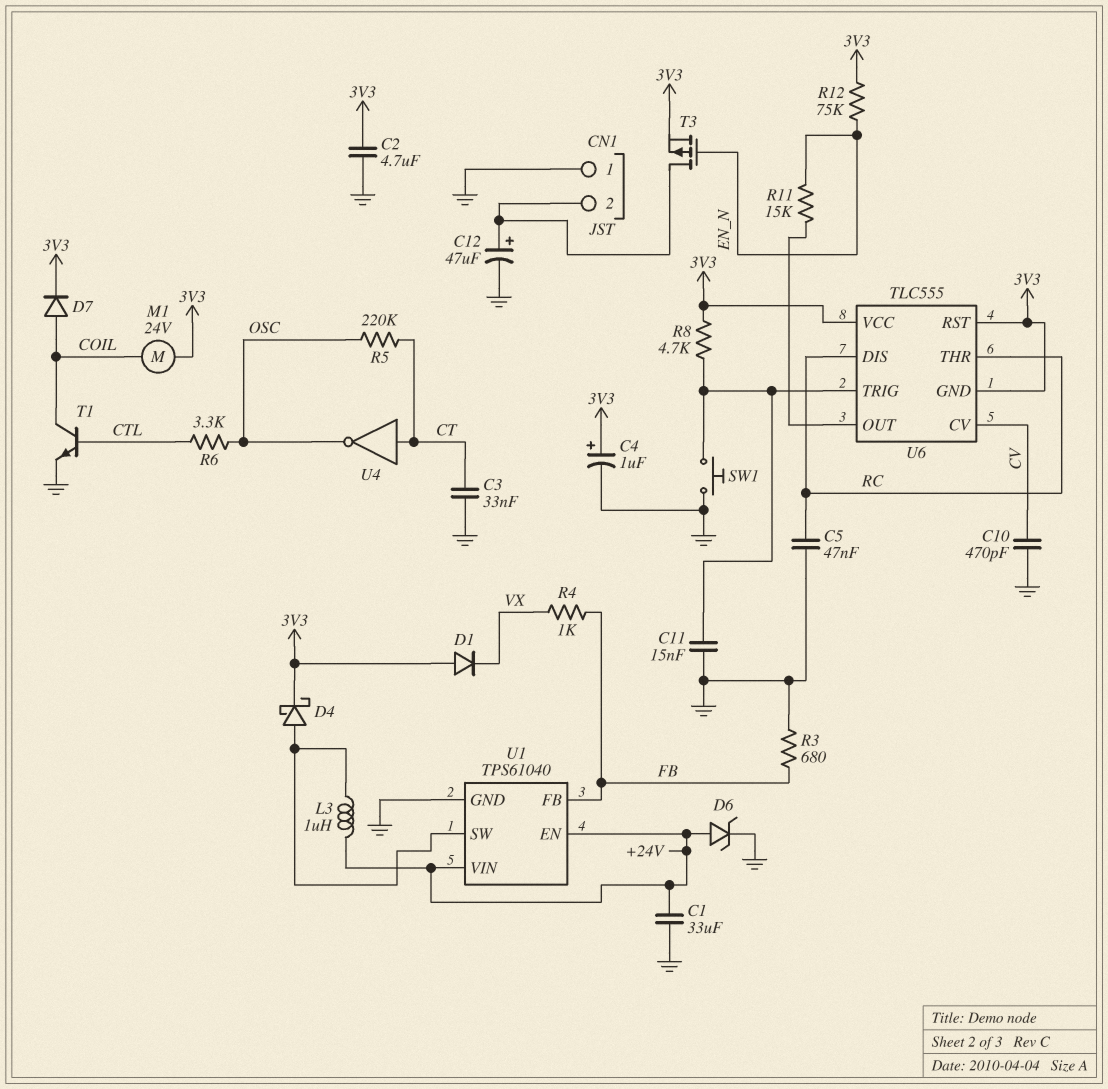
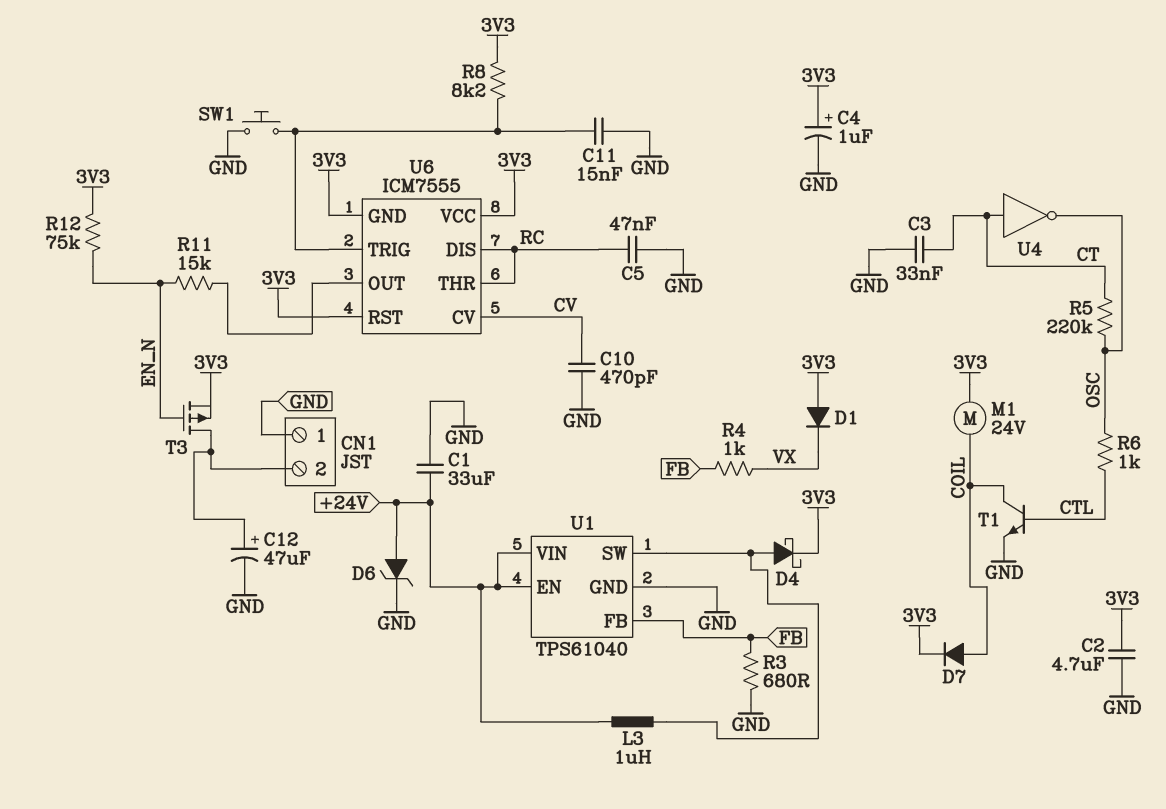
R6: 3.3k (CTL, OSC) -> 1k (CTL, OSC)
R8: 4.7k (3V3, U6/TRIG) -> 8.2k (3V3, U6/TRIG)
U6: TLC555 -> ICM7555

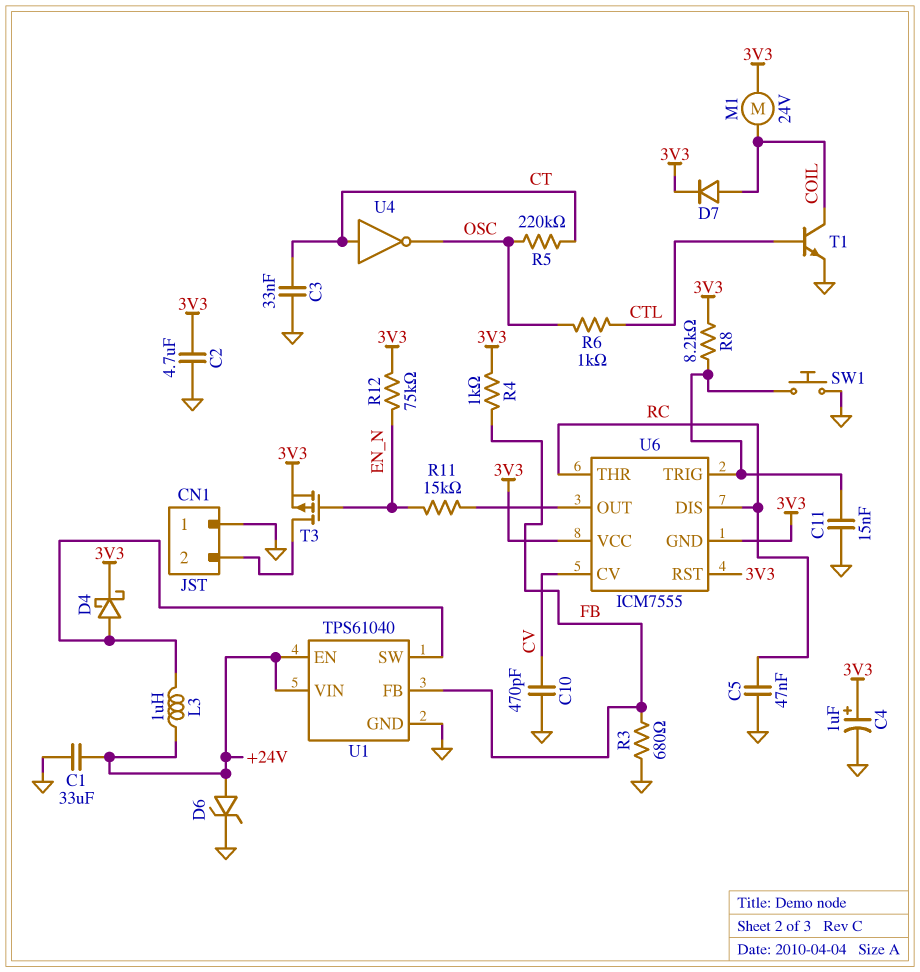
C12: 47uF (plus CN1/2, minus GND) -> none
D1: diode (A 3V3, K VX) -> none
R4: 1k (FB, VX) -> 1k (3V3, FB)

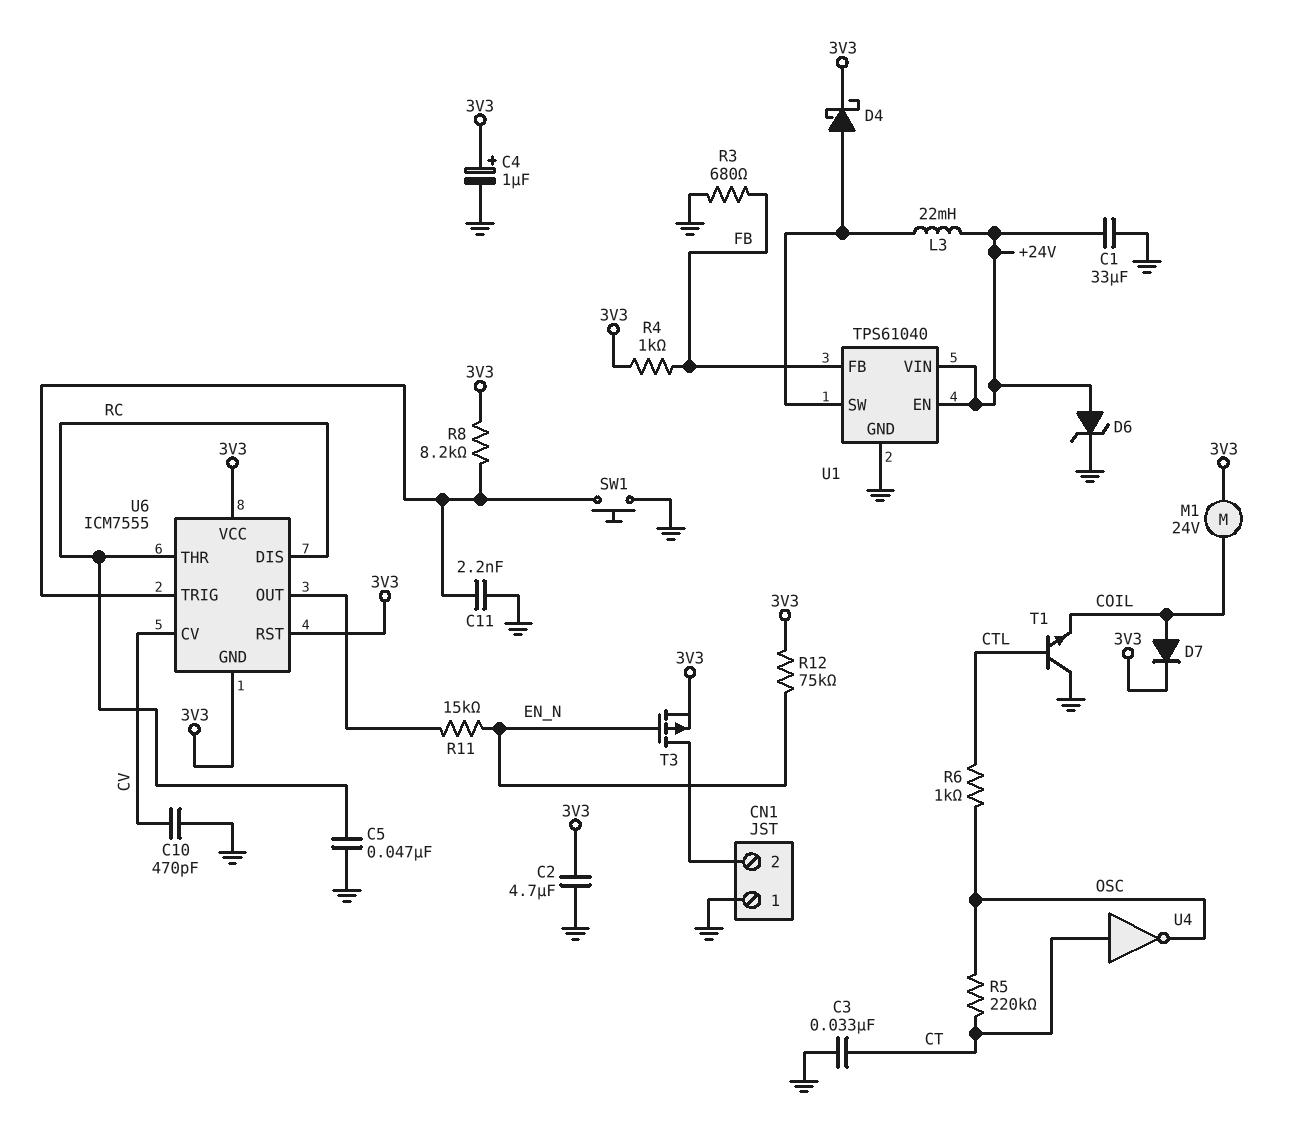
C11: 15nF (GND, U6/TRIG) -> 2.2nF (GND, U6/TRIG)
L3: 1uH (+24V, U1/SW) -> 22mH (+24V, U1/SW)
T1: NPN (B CTL, C COIL, E GND) -> NPN (B CTL, C GND, E COIL)

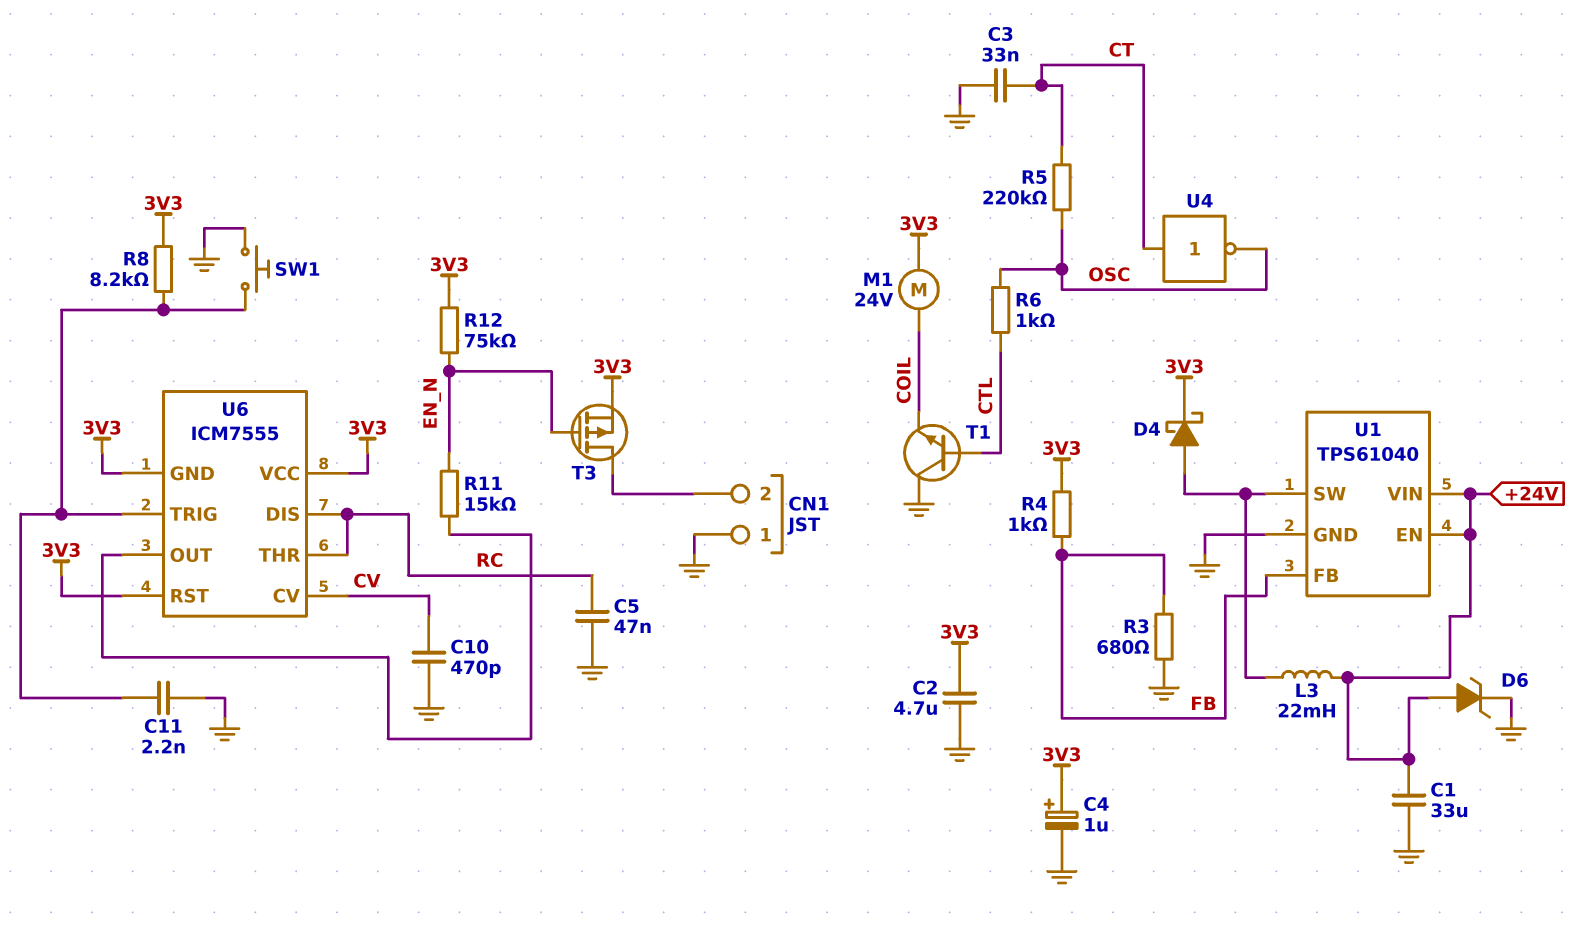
D7: diode (A COIL, K 3V3) -> none

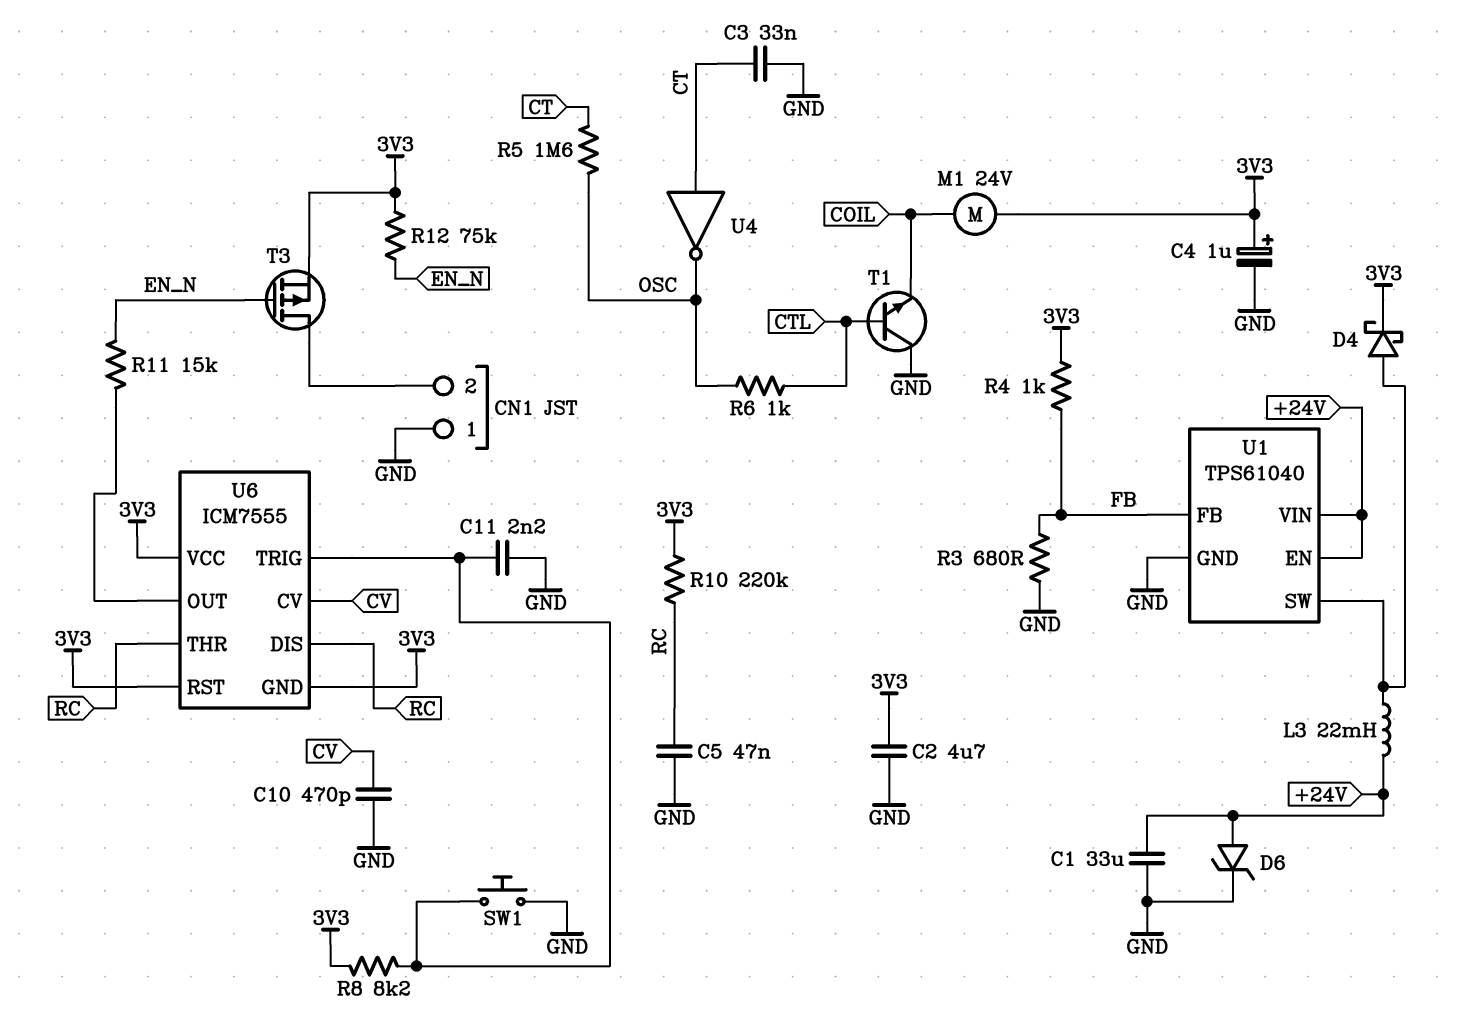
R5: 220k (CT, OSC) -> 1.6M (CT, OSC)
R10: none -> 220k (3V3, RC)

